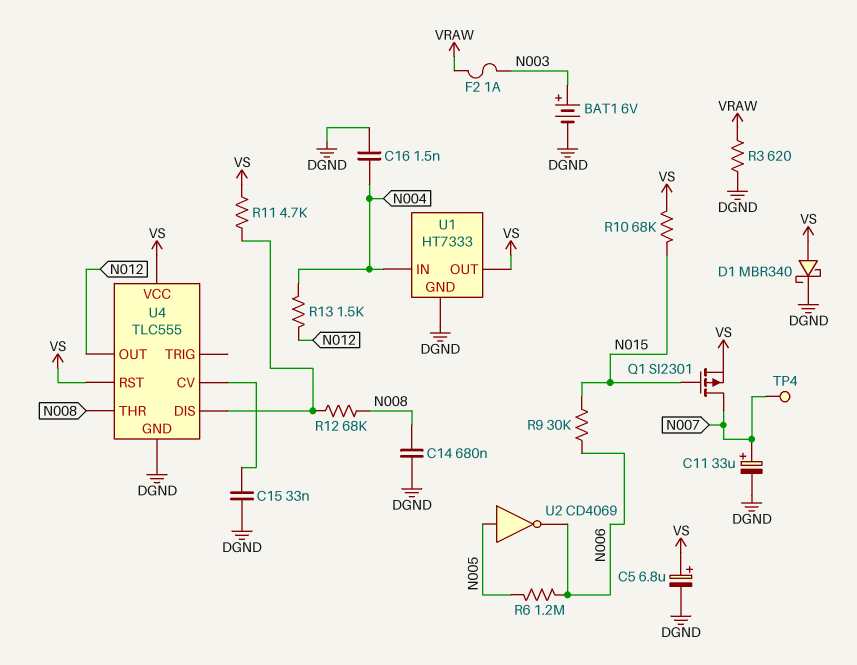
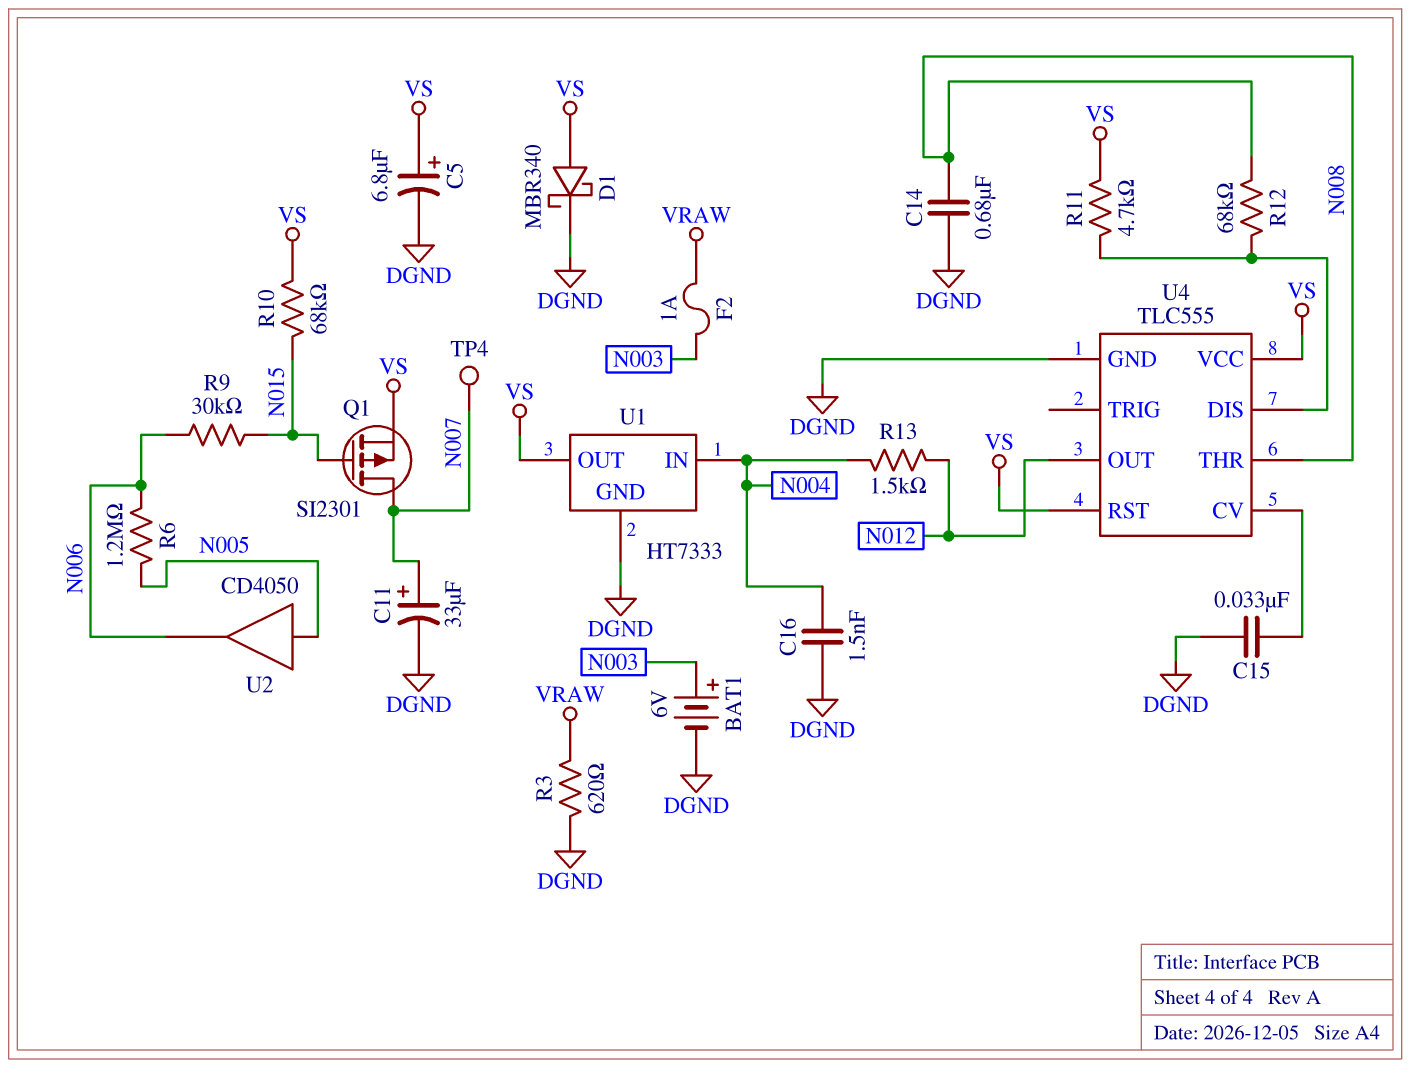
U2: NOT CD4069 (in N005, out N006) -> buffer CD4050 (in N005, out N006)

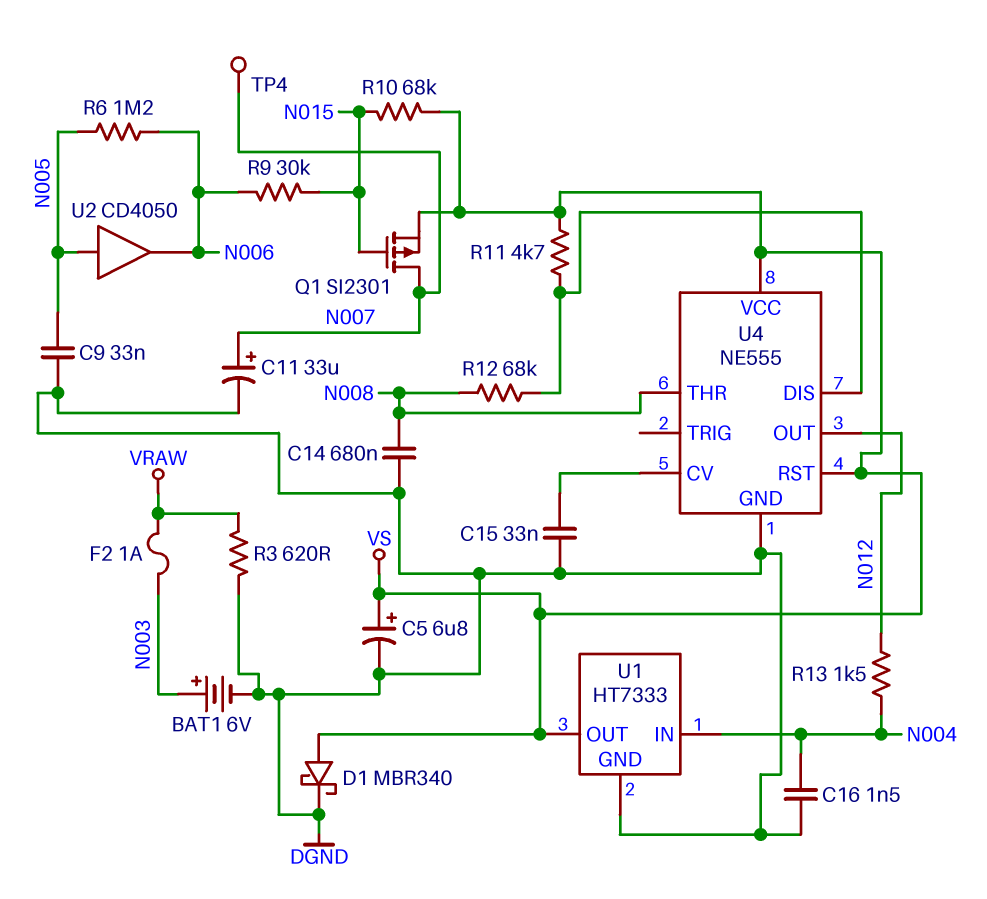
C9: none -> 33nF (DGND, N005)
U4: TLC555 -> NE555

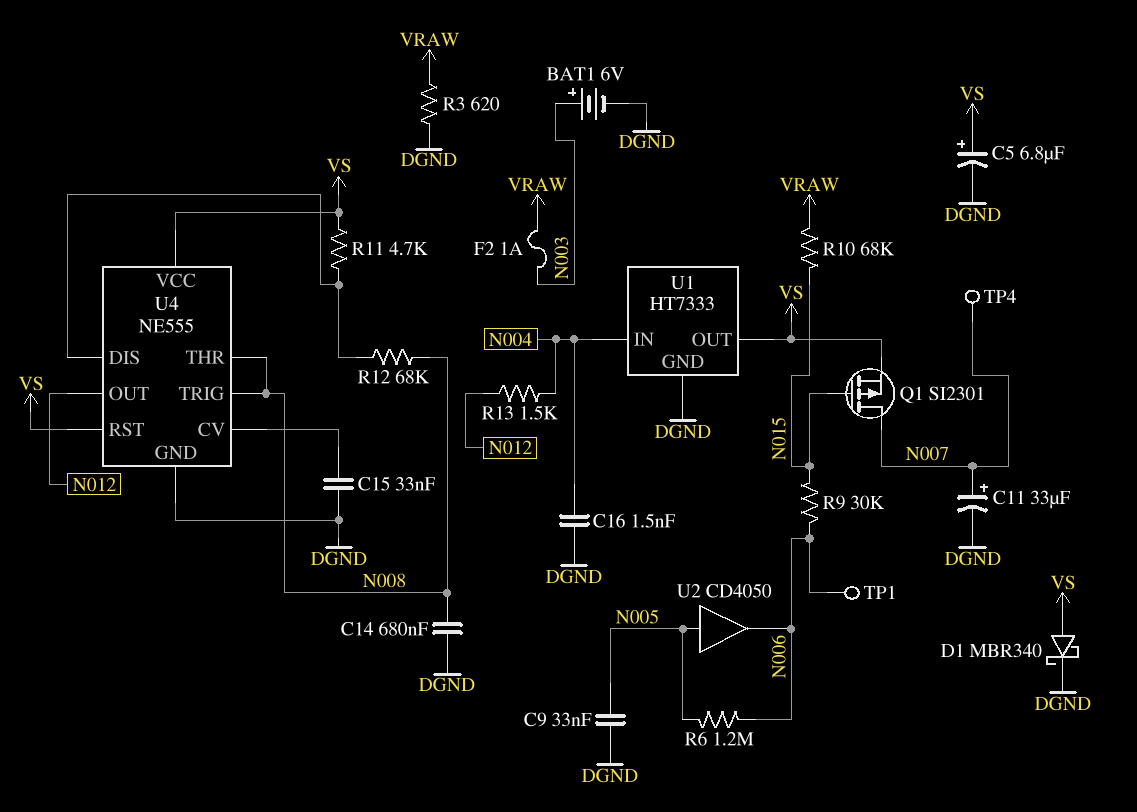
R10: 68k (N015, VS) -> 68k (N015, VRAW)
TP1: none -> test point (N006)
U4 pin TRIG: none -> N008

